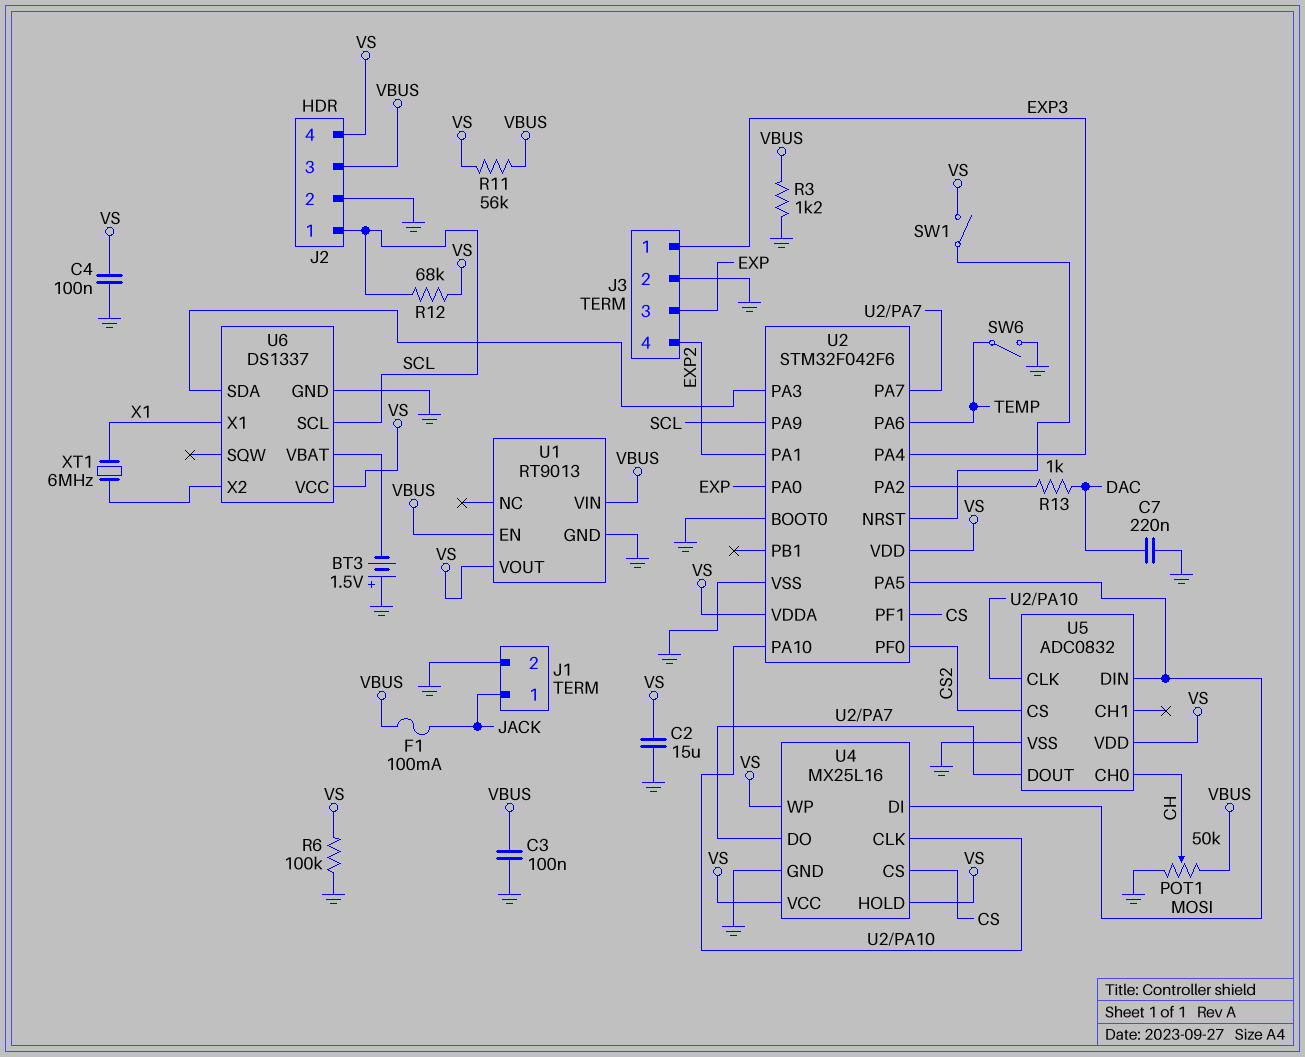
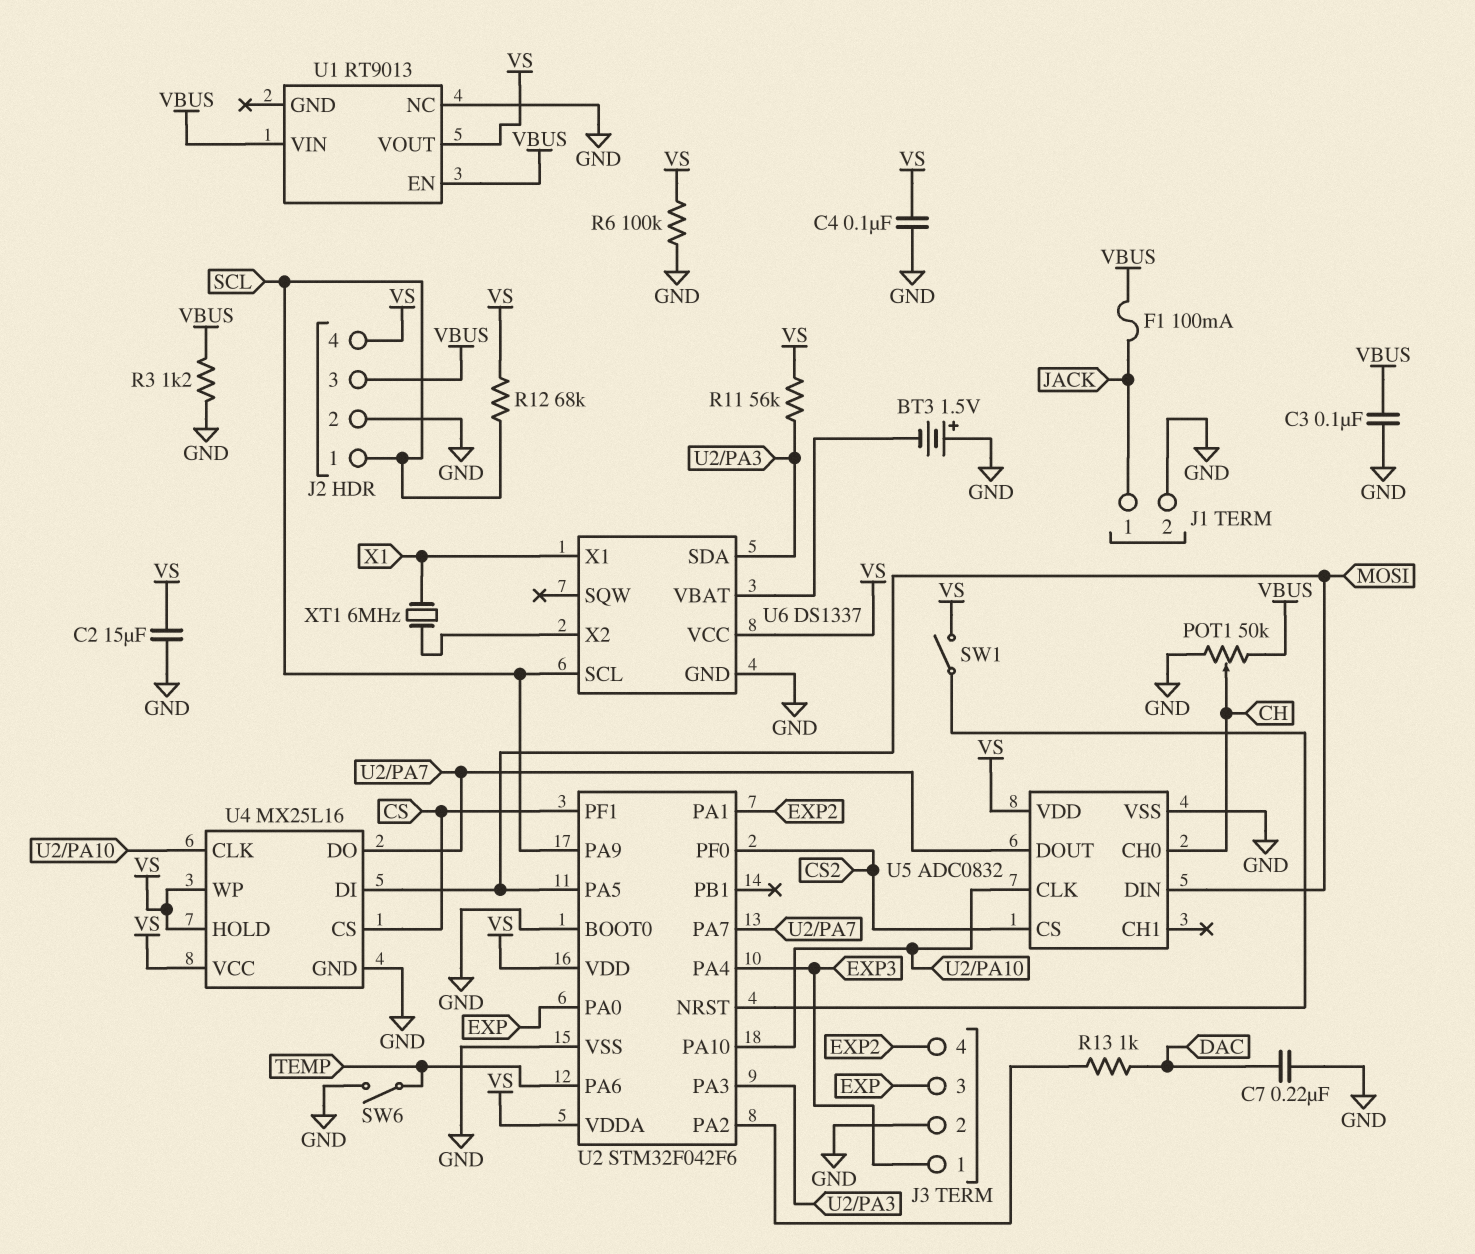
R11: 56k (VBUS, VS) -> 56k (U2/PA3, VS)
U1 pin GND: GND -> none
U1 pin NC: none -> GND

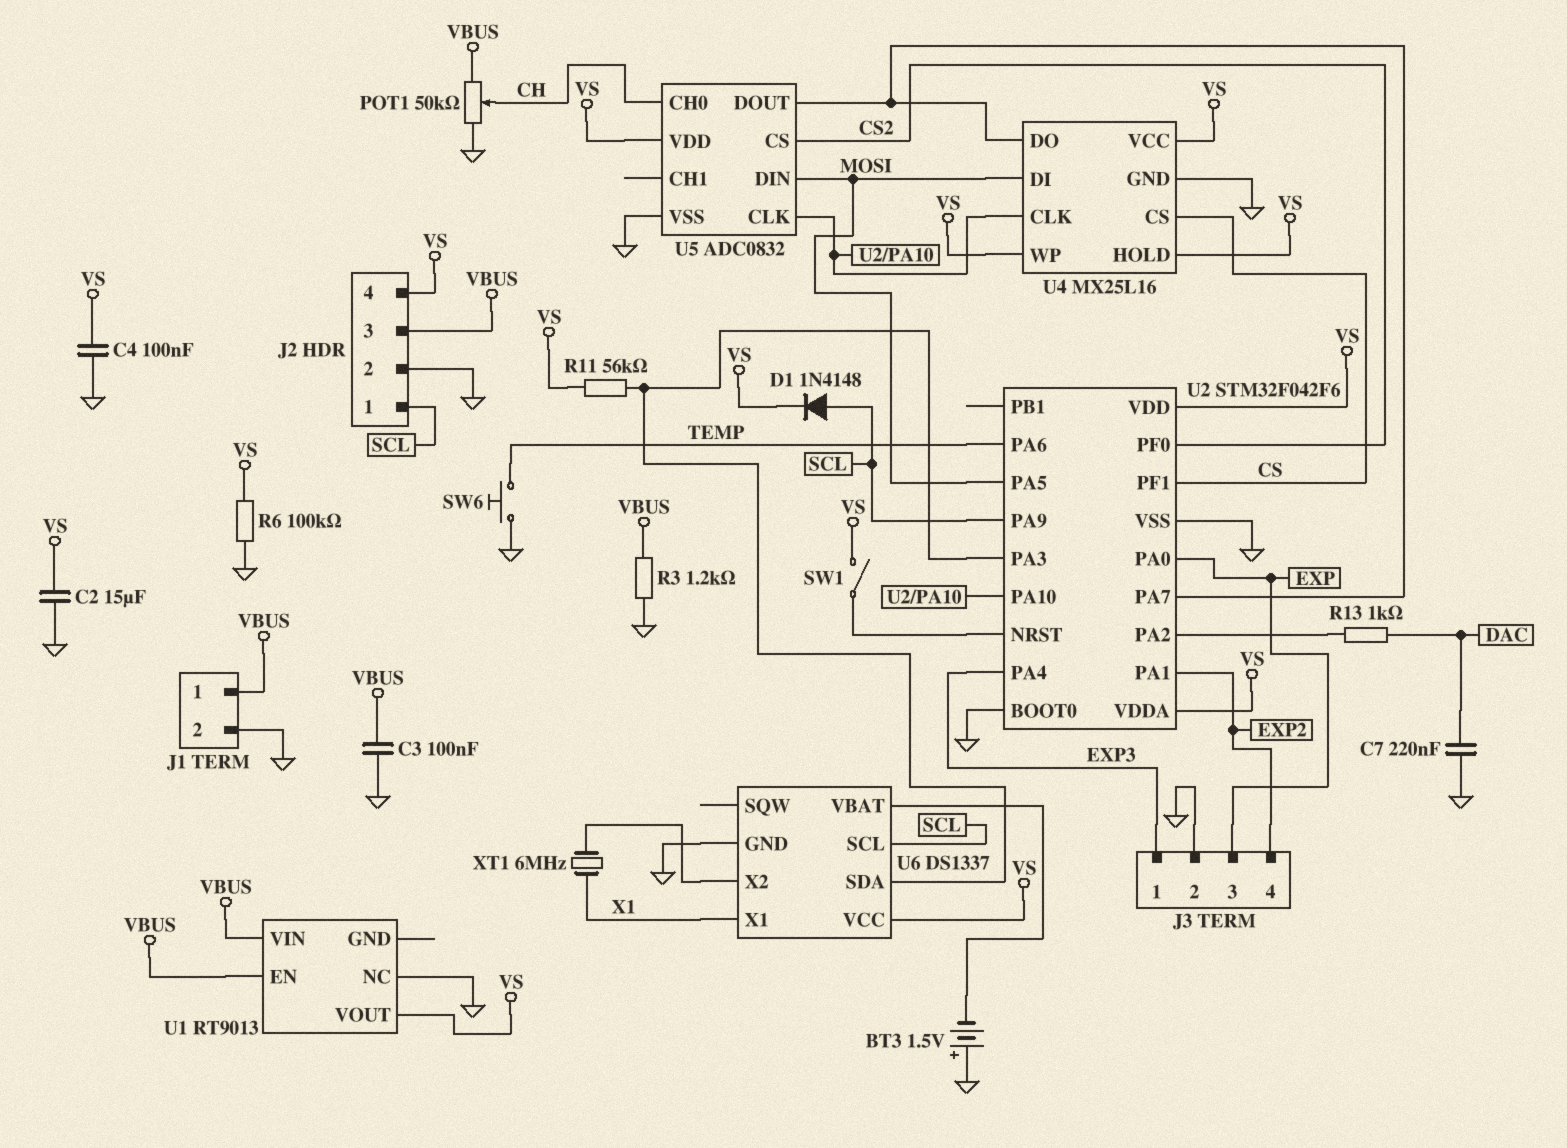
D1: none -> diode 1N4148 (A SCL, K VS)
F1: 100mA (JACK, VBUS) -> none
J1 pin 1: JACK -> VBUS
R12: 68k (SCL, VS) -> none
SW6: switch (GND, TEMP) -> button (GND, TEMP)

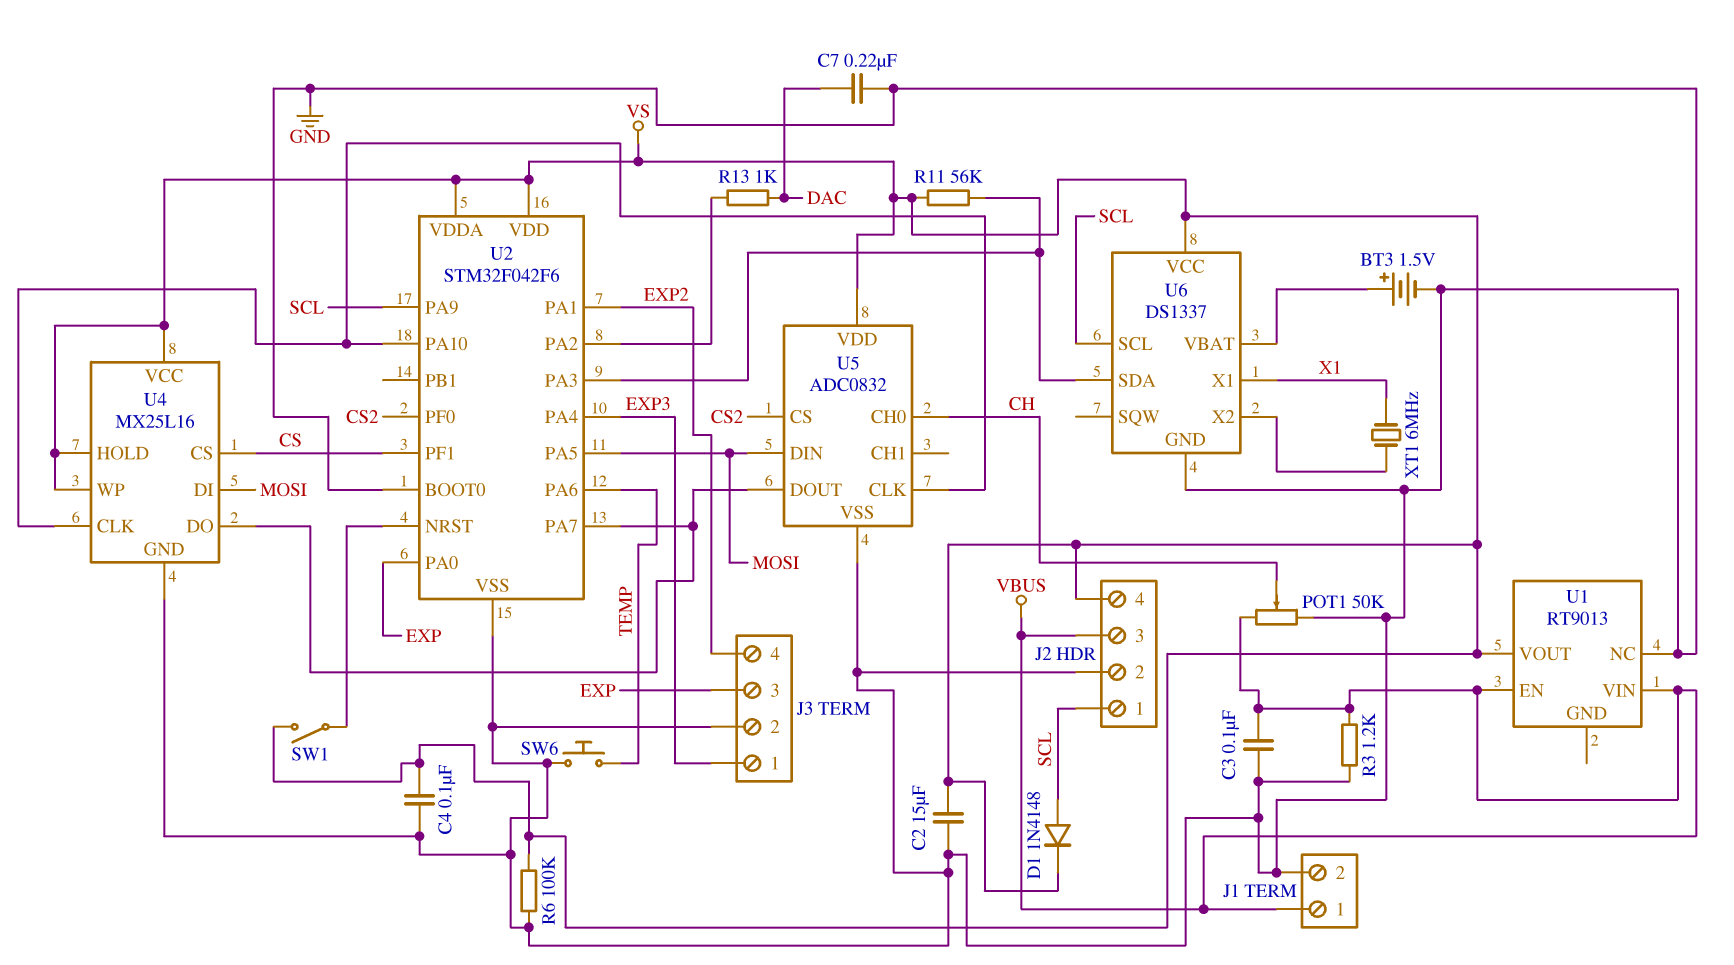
BT3: 1.5V (plus GND, minus U6/VBAT) -> 1.5V (plus U6/VBAT, minus GND)

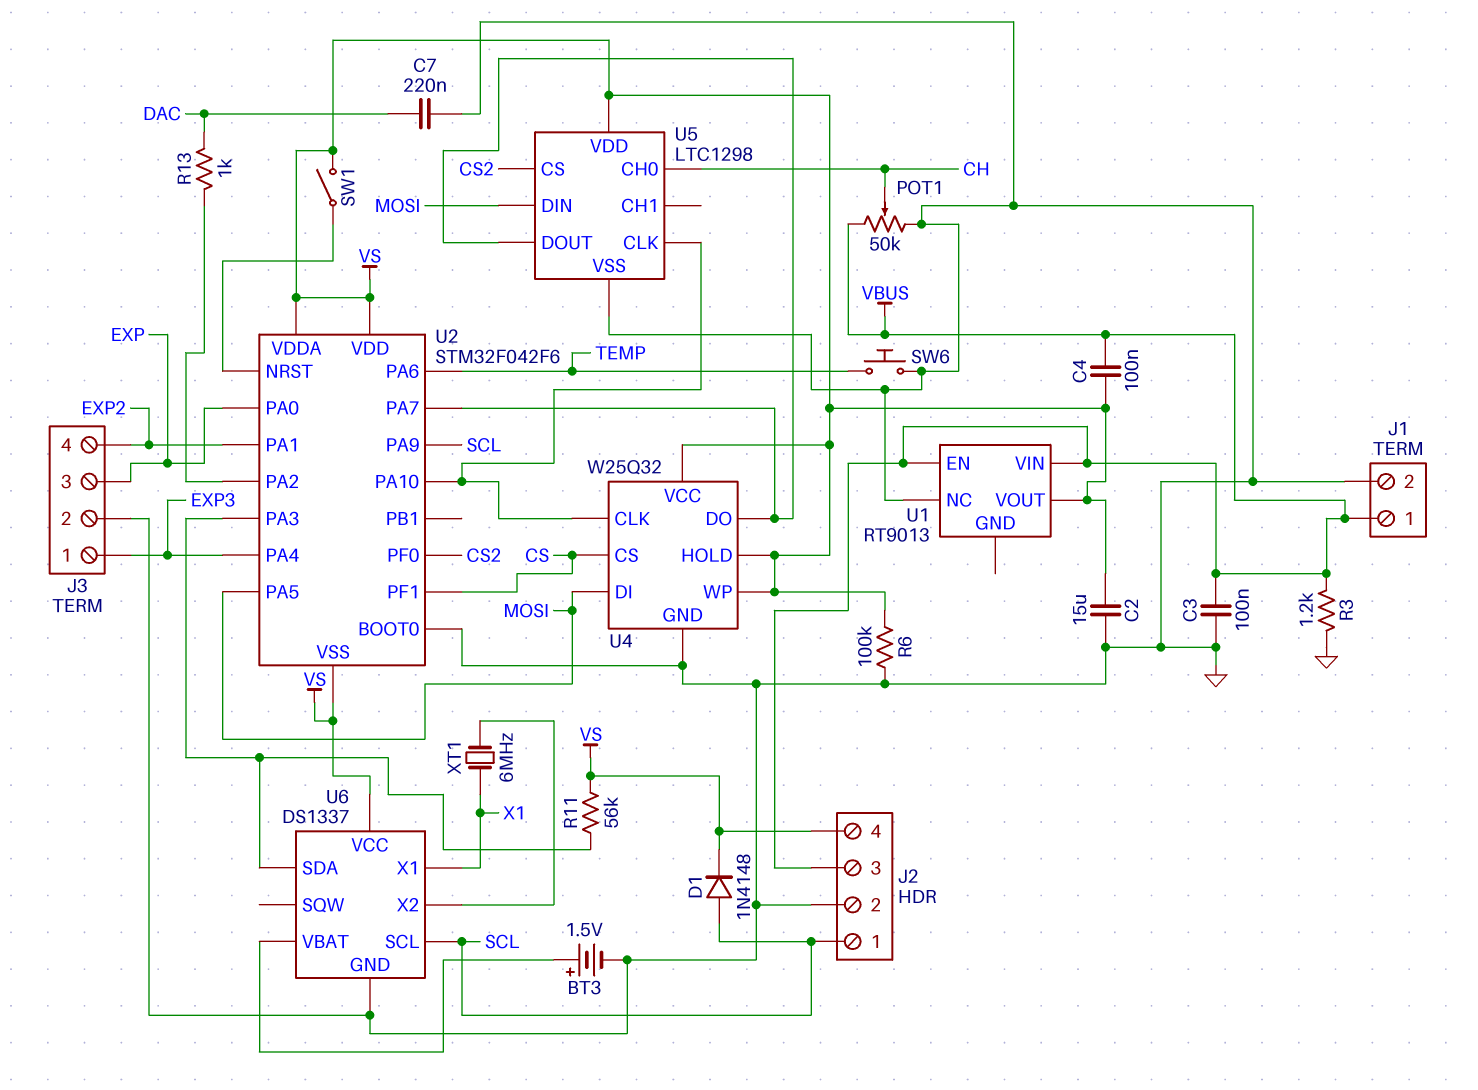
C4: 100nF (GND, VS) -> 100nF (VBUS, VS)
U2 pin VSS: GND -> VS
U4: MX25L16 -> W25Q32
U5: ADC0832 -> LTC1298

